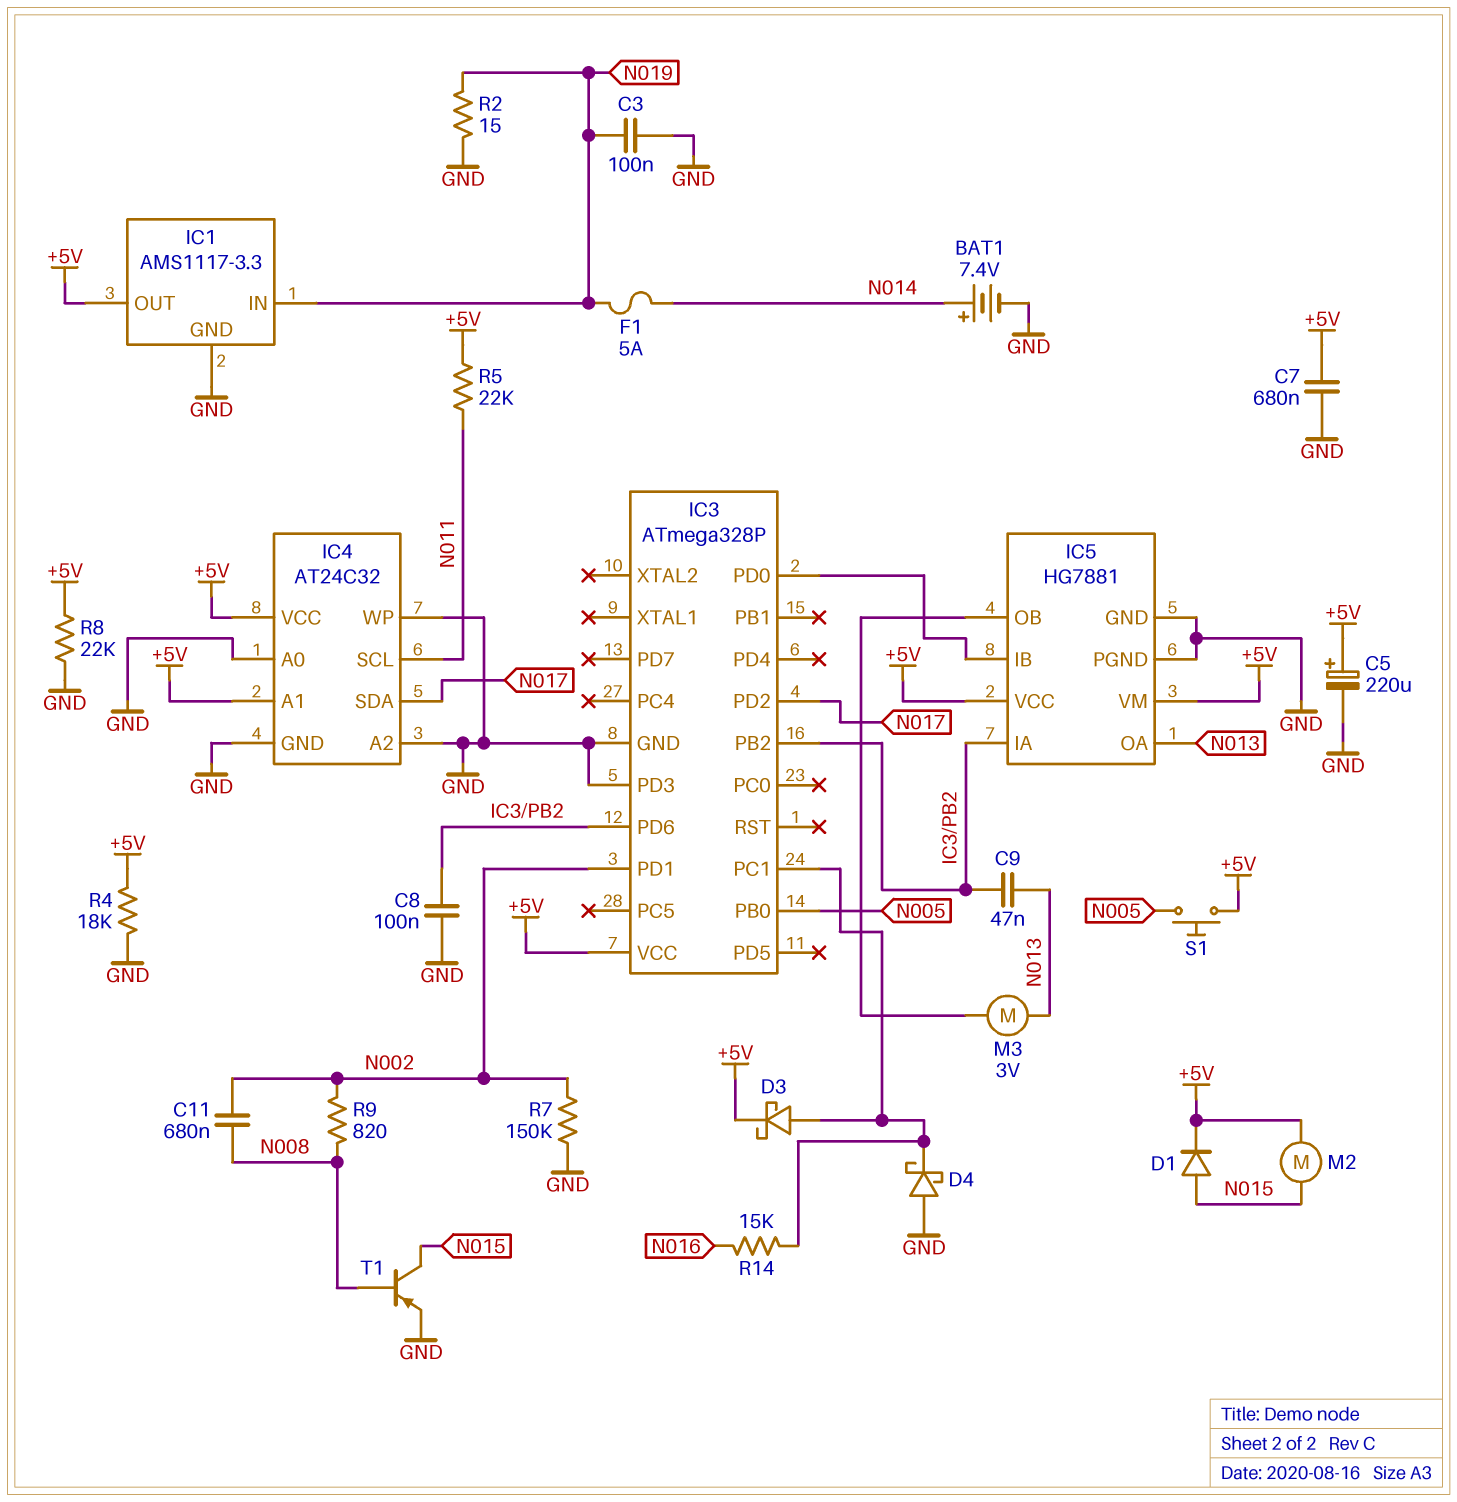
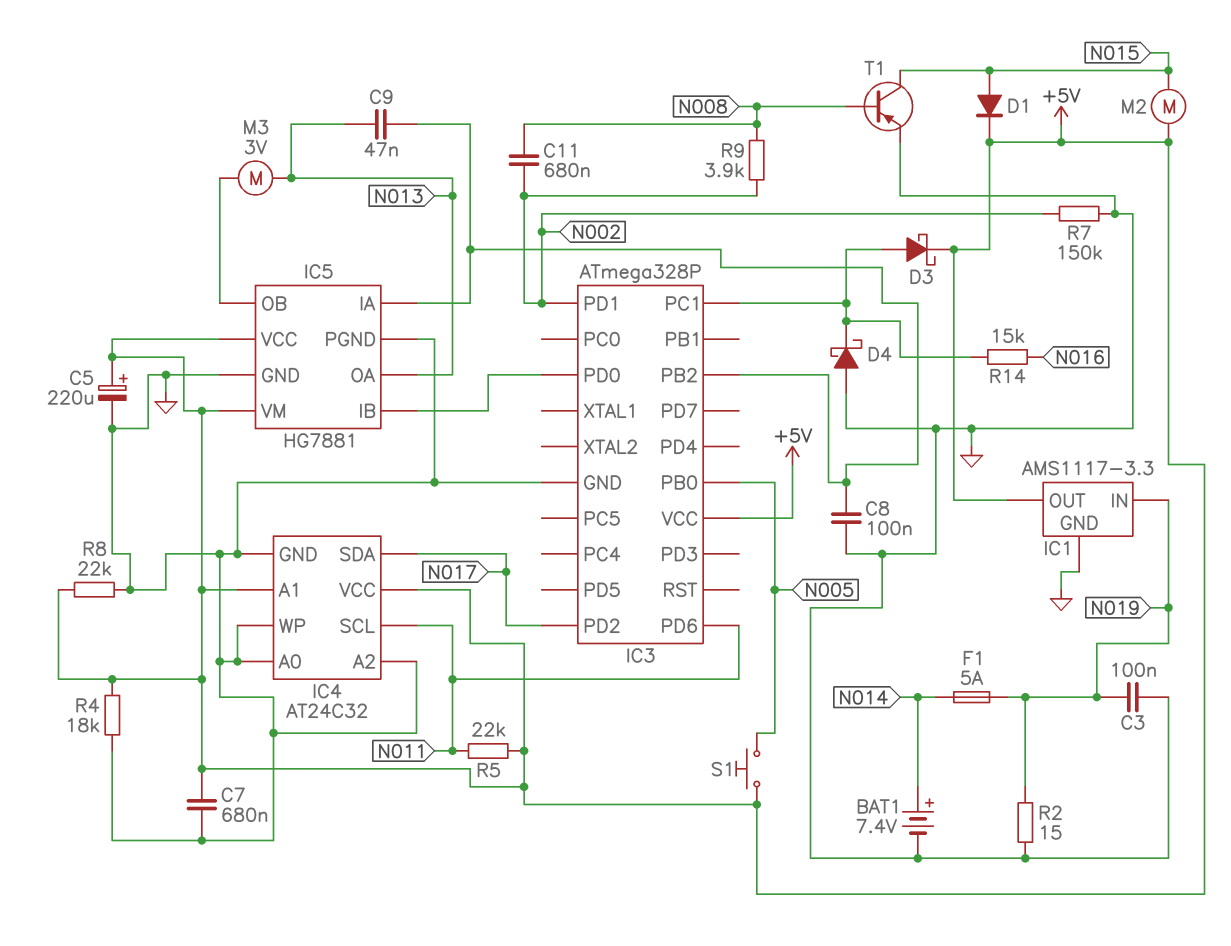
IC3 pin PD3: GND -> none
IC3 pin PD6: IC3/PB2 -> N011
R9: 820 (N002, N008) -> 3.9k (N002, N008)

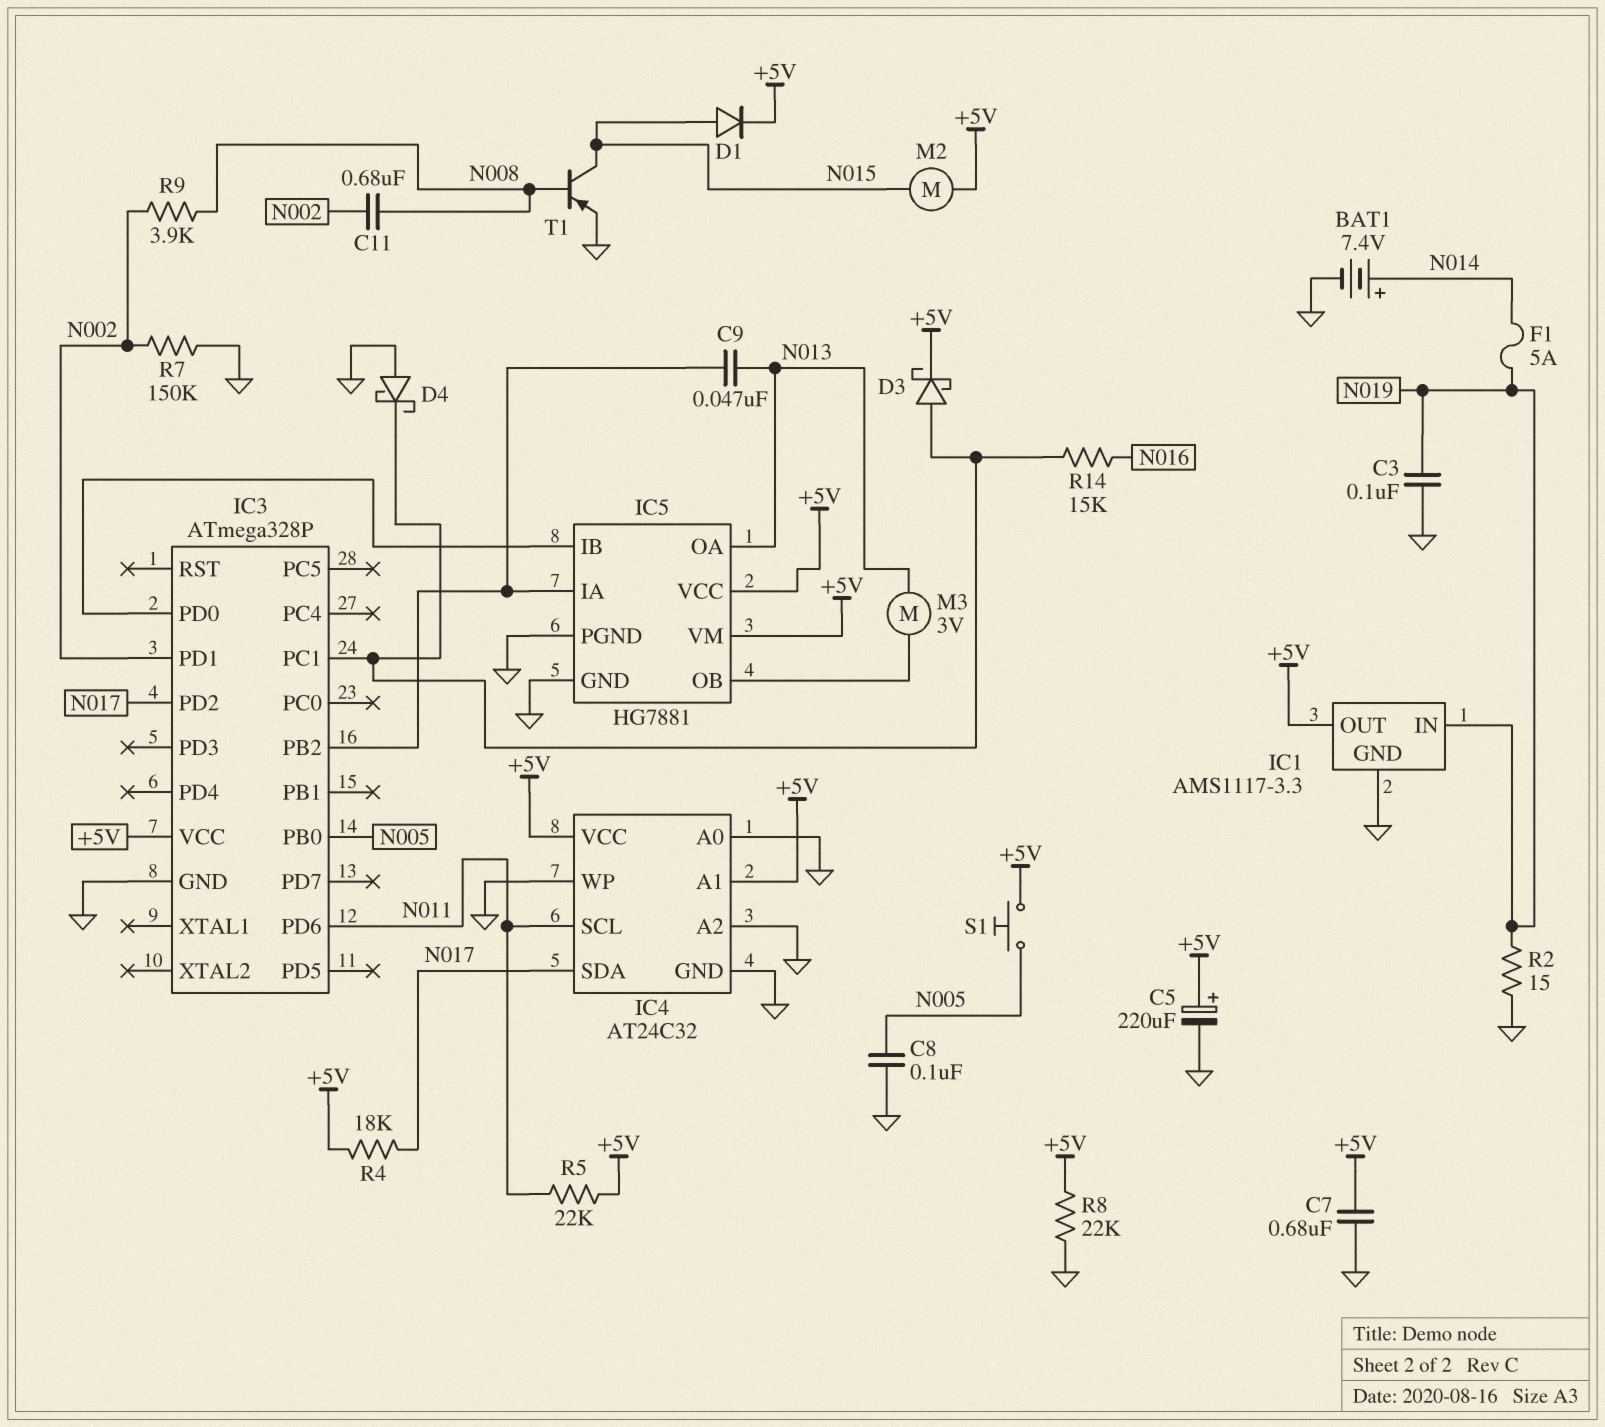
C8: 100nF (GND, IC3/PB2) -> 100nF (GND, N005)
R4: 18k (+5V, GND) -> 18k (+5V, N017)

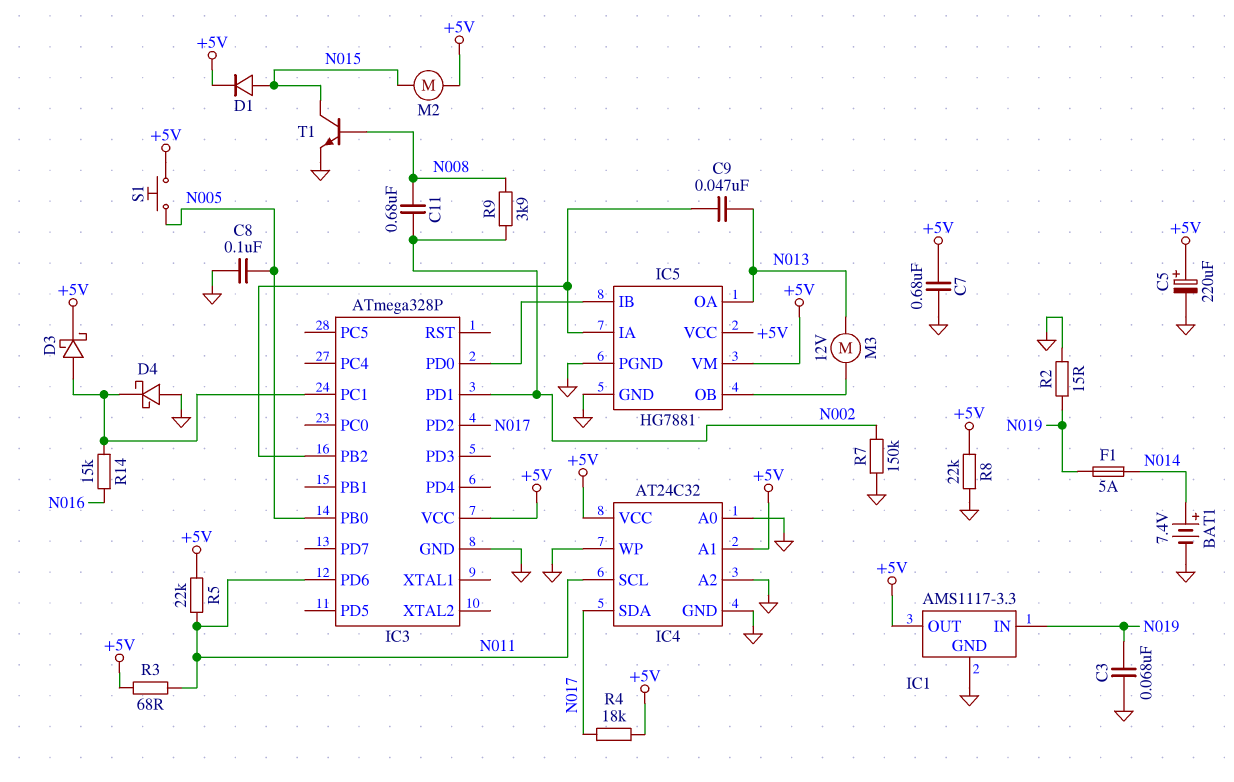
C3: 100nF (GND, N019) -> 68nF (GND, N019)
M3: motor 3V (IC5/OB, N013) -> motor 12V (IC5/OB, N013)
R3: none -> 68 (+5V, N011)
T1: PNP (B N008, C N015, E GND) -> NPN (B N008, C N015, E GND)

